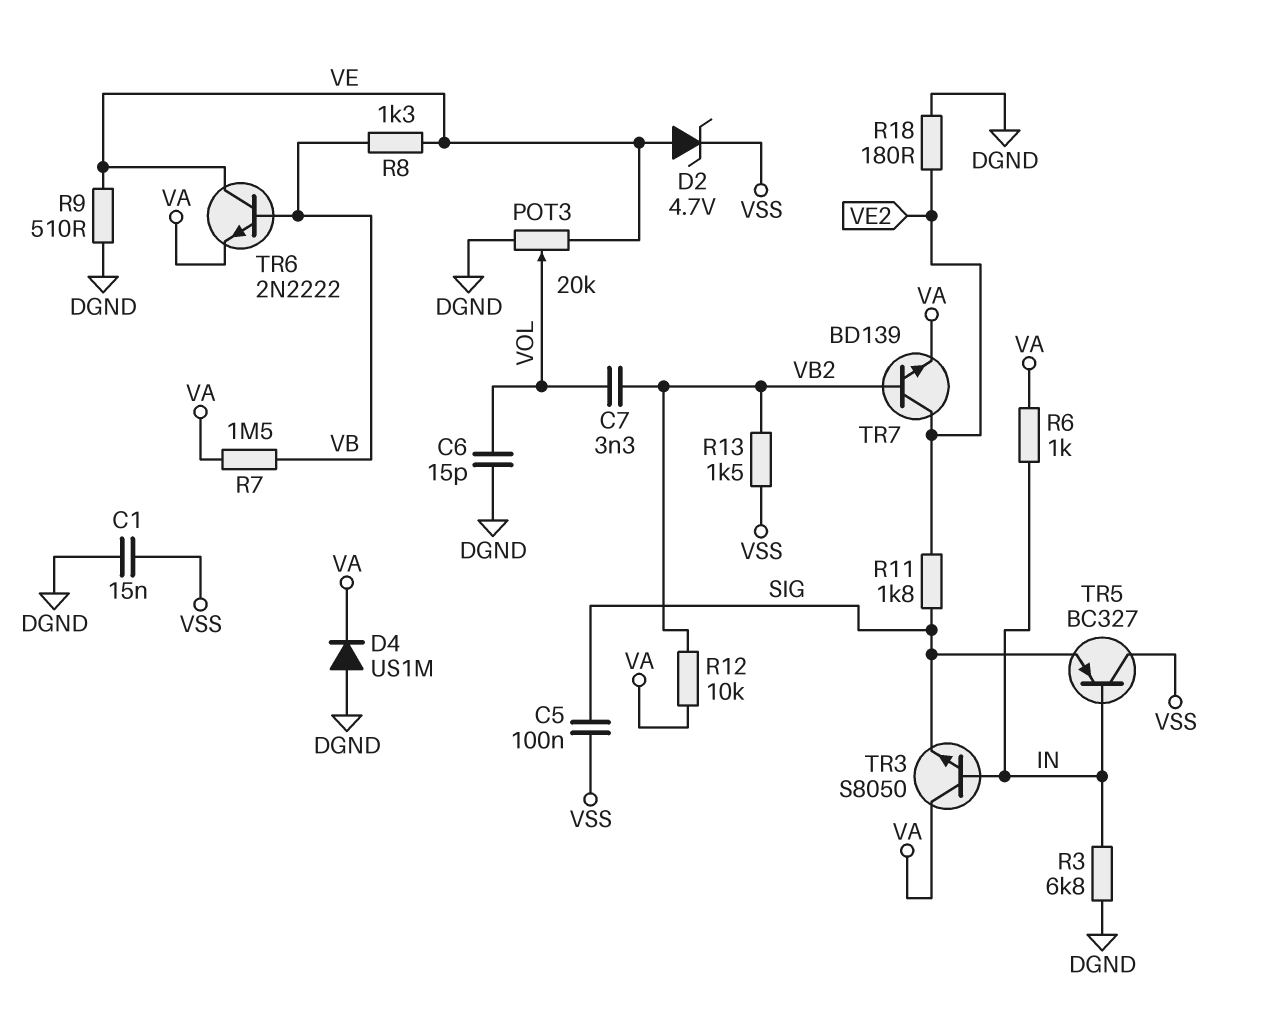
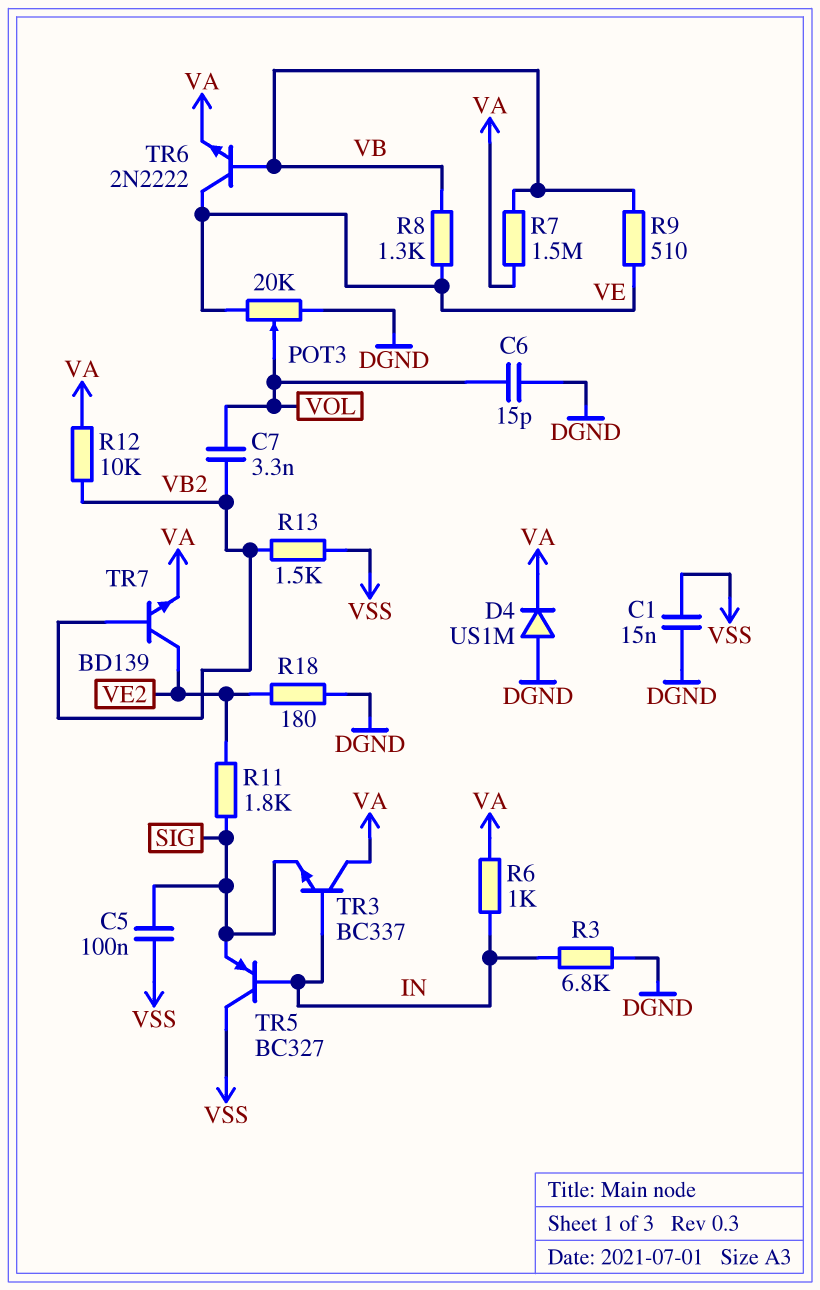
D2: zener 4.7V (A VE, K VSS) -> none
R9: 510 (DGND, VE) -> 510 (VB, VE)
TR3: NPN S8050 (B IN, C VA, E SIG) -> NPN BC337 (B IN, C VA, E SIG)

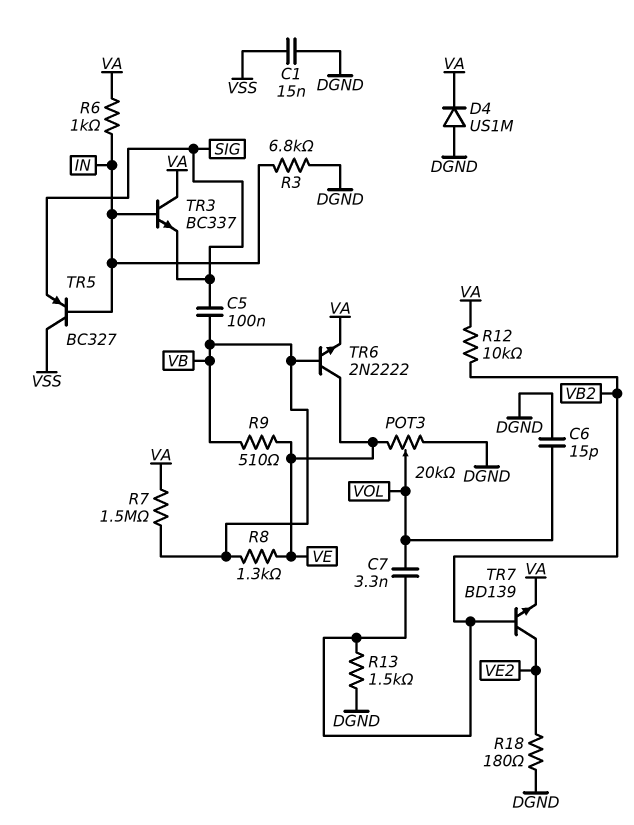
C5: 100nF (SIG, VSS) -> 100nF (SIG, VB)
R11: 1.8k (SIG, VE2) -> none
R13: 1.5k (VB2, VSS) -> 1.5k (DGND, VB2)

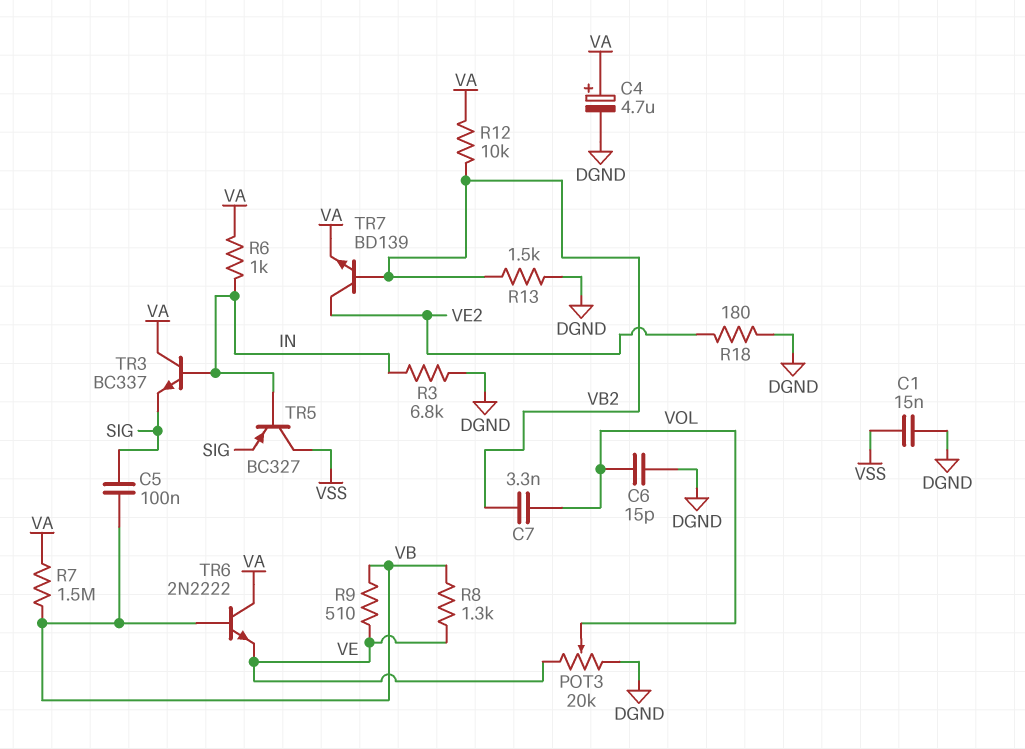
C4: none -> 4.7uF (plus VA, minus DGND)
D4: diode US1M (A DGND, K VA) -> none
TR6: NPN 2N2222 (B VB, C VE, E VA) -> NPN 2N2222 (B VB, C VA, E VE)

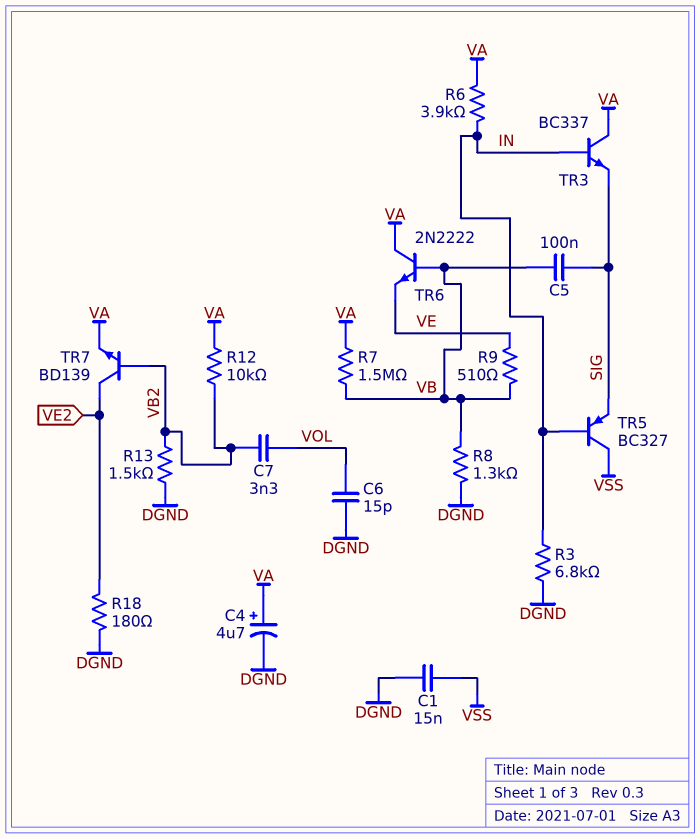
POT3: 20k (DGND, VE, wiper VOL) -> none
R6: 1k (IN, VA) -> 3.9k (IN, VA)
R8: 1.3k (VB, VE) -> 1.3k (DGND, VB)

